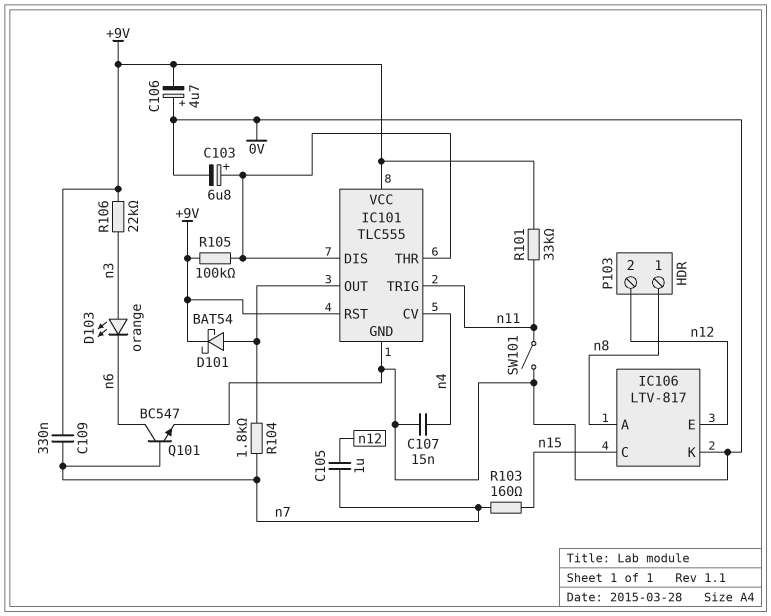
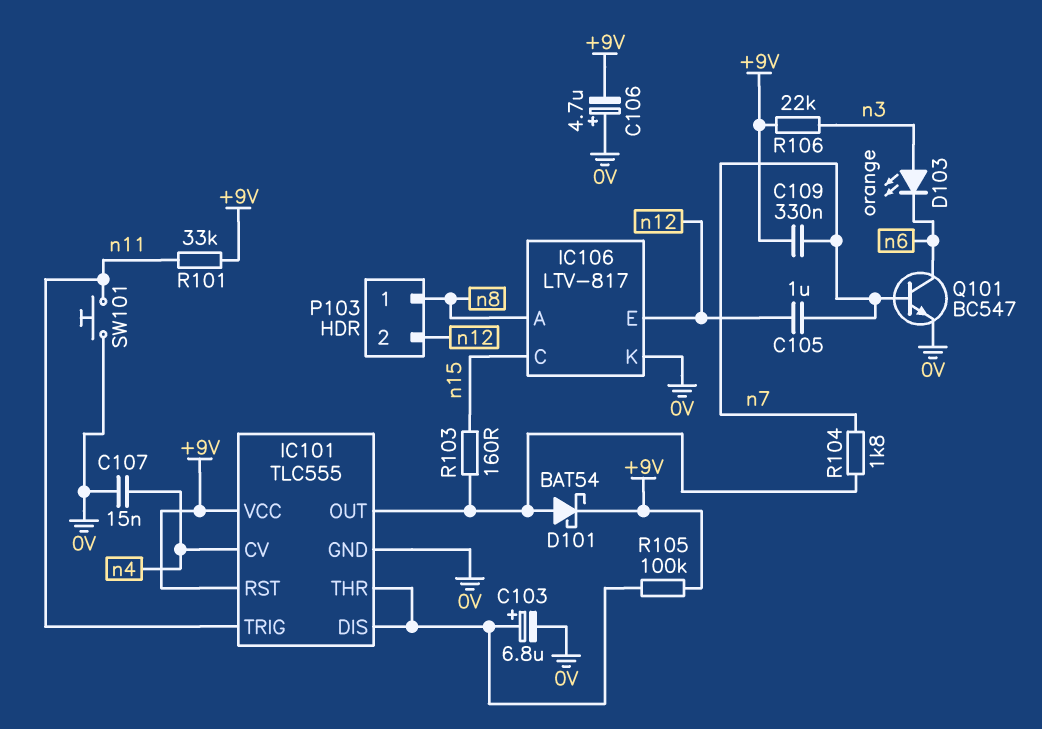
R103: 160 (n7, n15) -> 160 (IC101/OUT, n15)
SW101: switch (0V, n11) -> button (0V, n11)

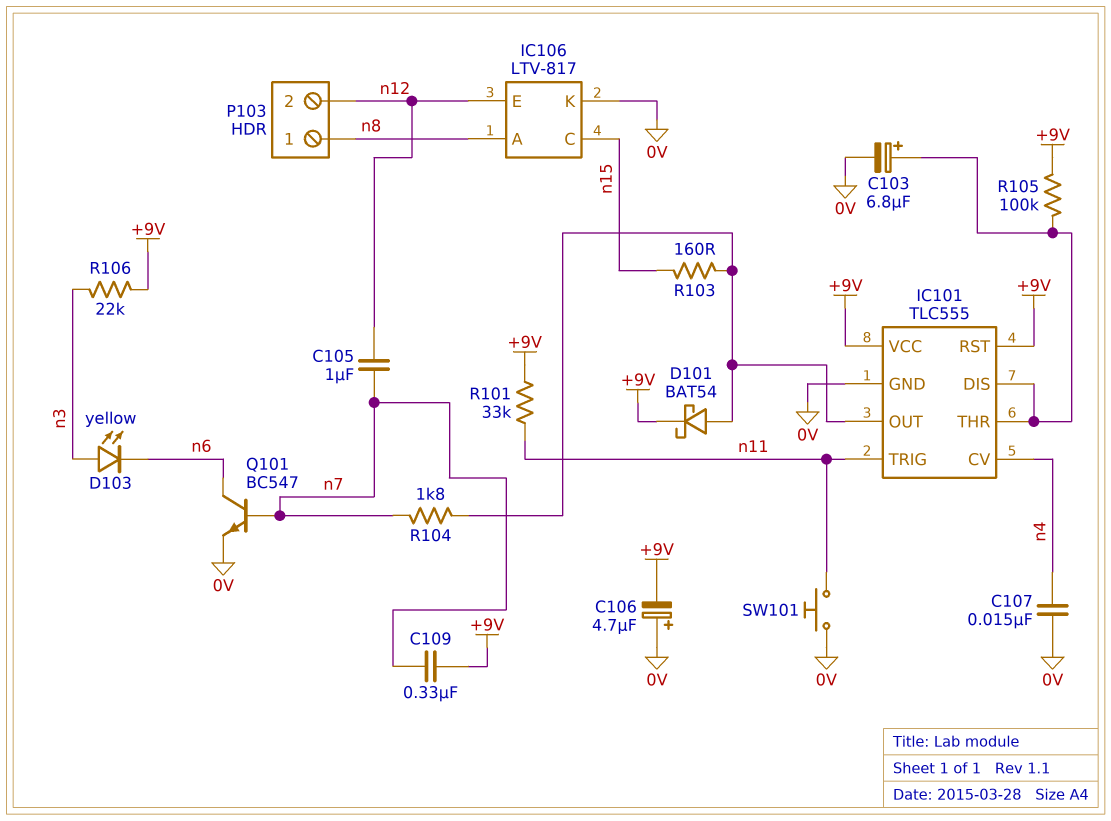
D103: LED orange (A n3, K n6) -> LED yellow (A n3, K n6)

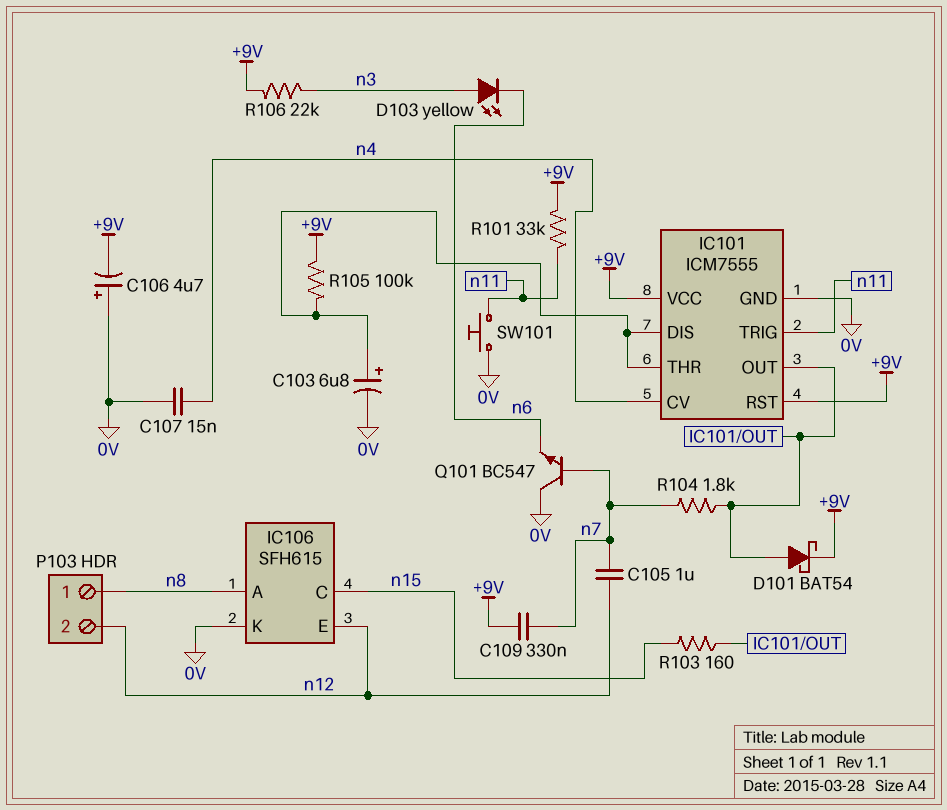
IC101: TLC555 -> ICM7555
IC106: LTV-817 -> SFH615
Q101: NPN BC547 (B n7, C n6, E 0V) -> NPN BC547 (B n7, C 0V, E n6)

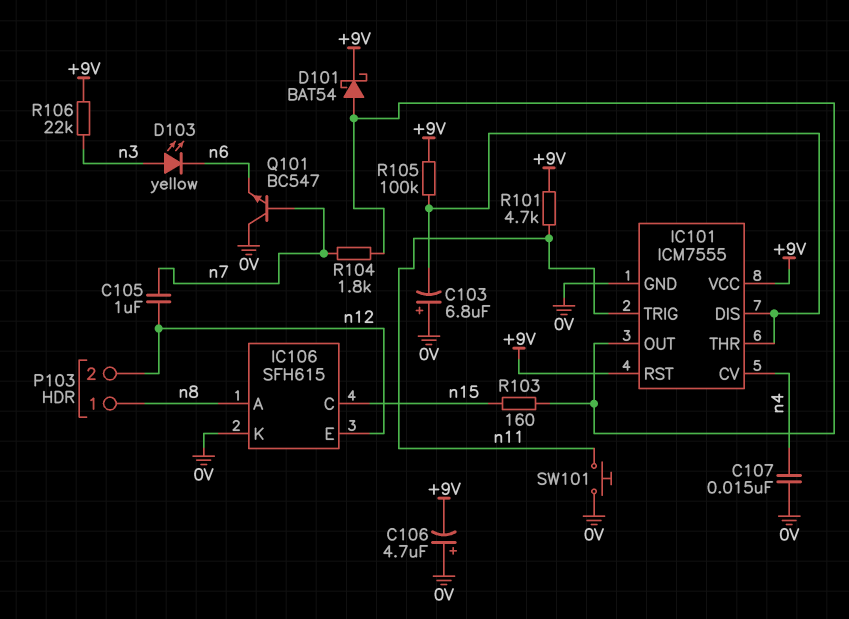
C103: 6.8uF (plus IC101/DIS, minus 0V) -> 6.8uF (plus 0V, minus IC101/DIS)
C109: 330nF (+9V, n7) -> none
R101: 33k (+9V, n11) -> 4.7k (+9V, n11)

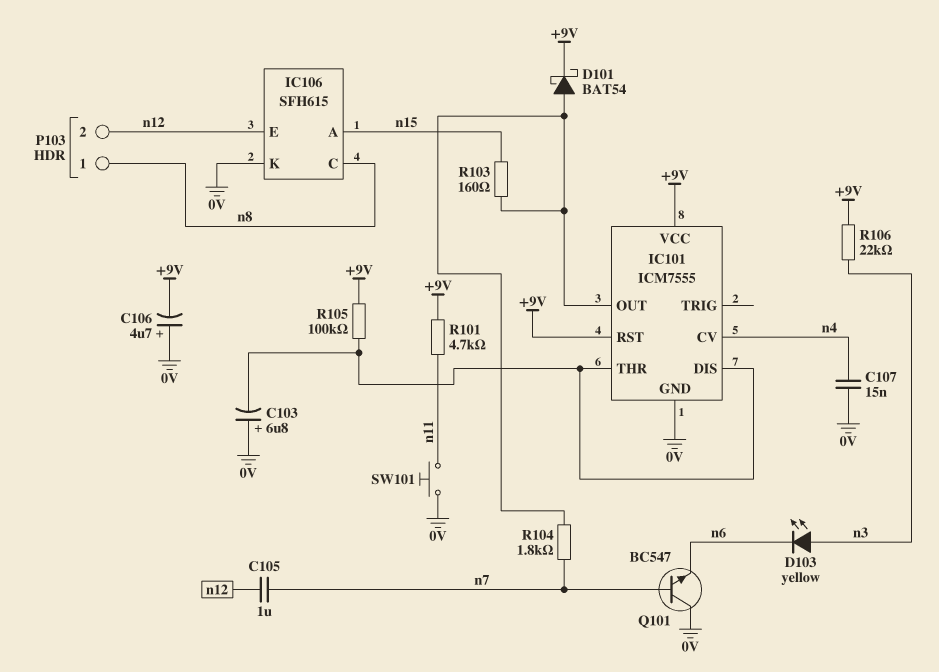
IC101 pin TRIG: n11 -> none
IC106 pin A: n8 -> n15
IC106 pin C: n15 -> n8

